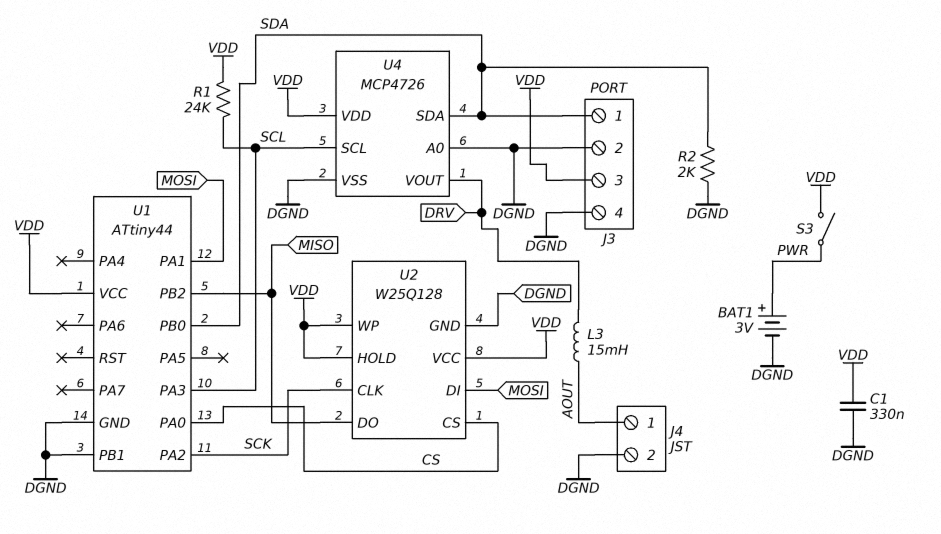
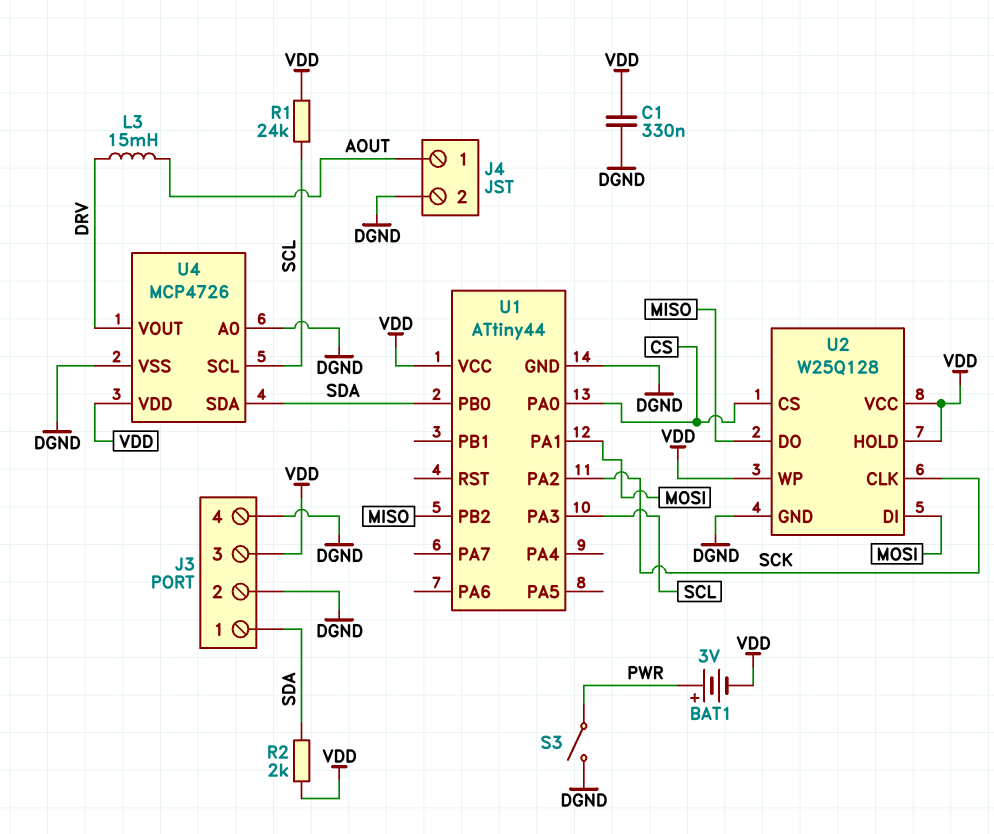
BAT1: 3V (plus PWR, minus DGND) -> 3V (plus PWR, minus VDD)
R2: 2k (DGND, SDA) -> 2k (SDA, VDD)
S3: switch (PWR, VDD) -> switch (DGND, PWR)
U1 pin PB1: DGND -> none

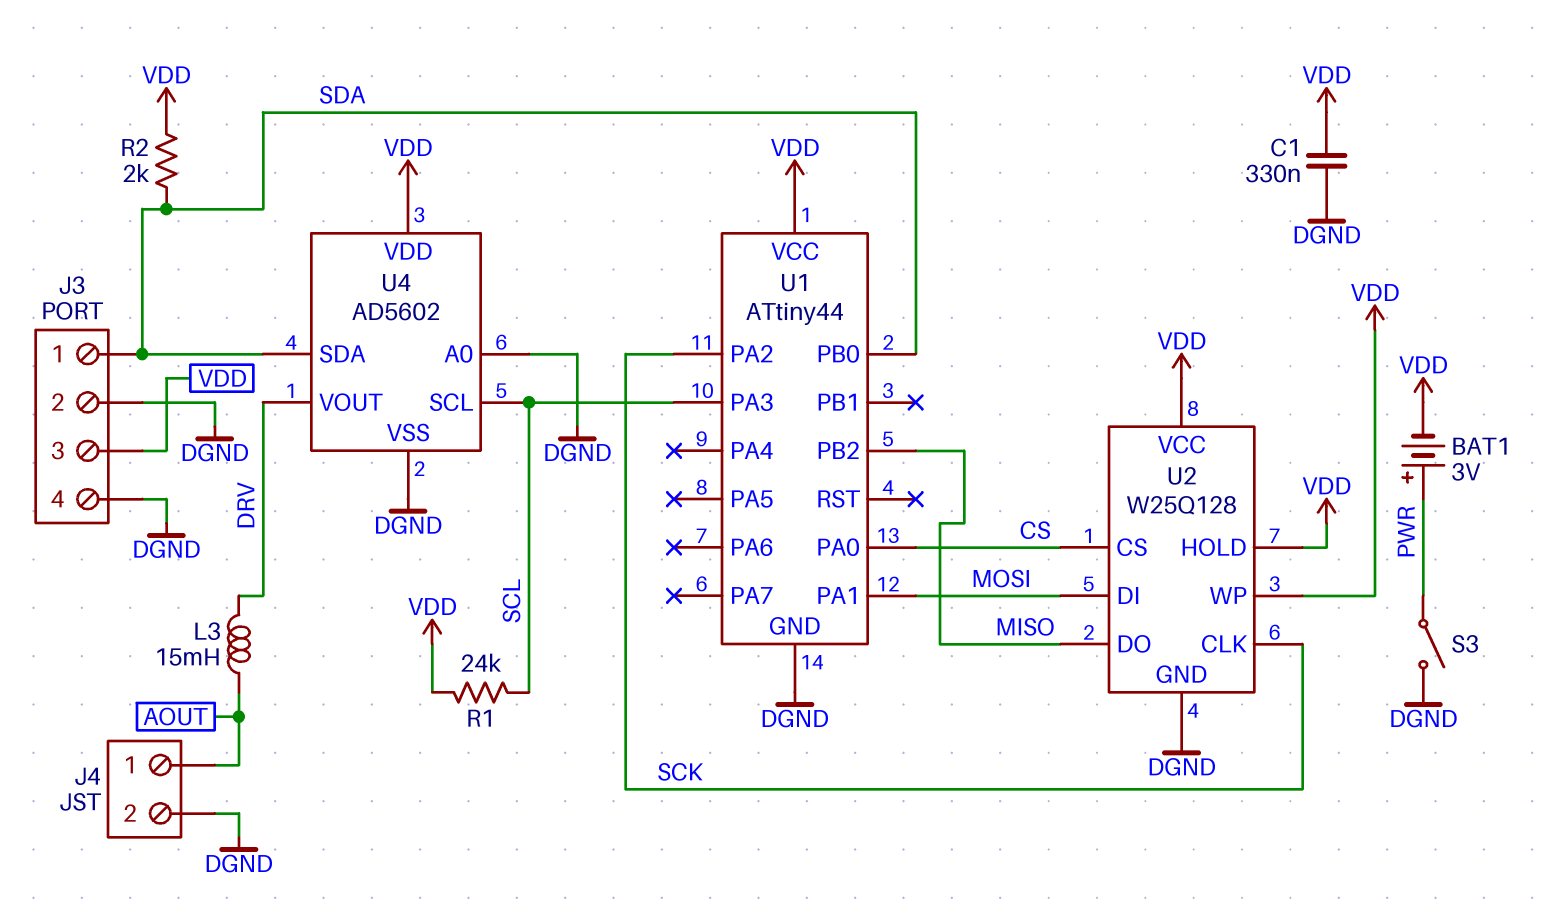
U4: MCP4726 -> AD5602

